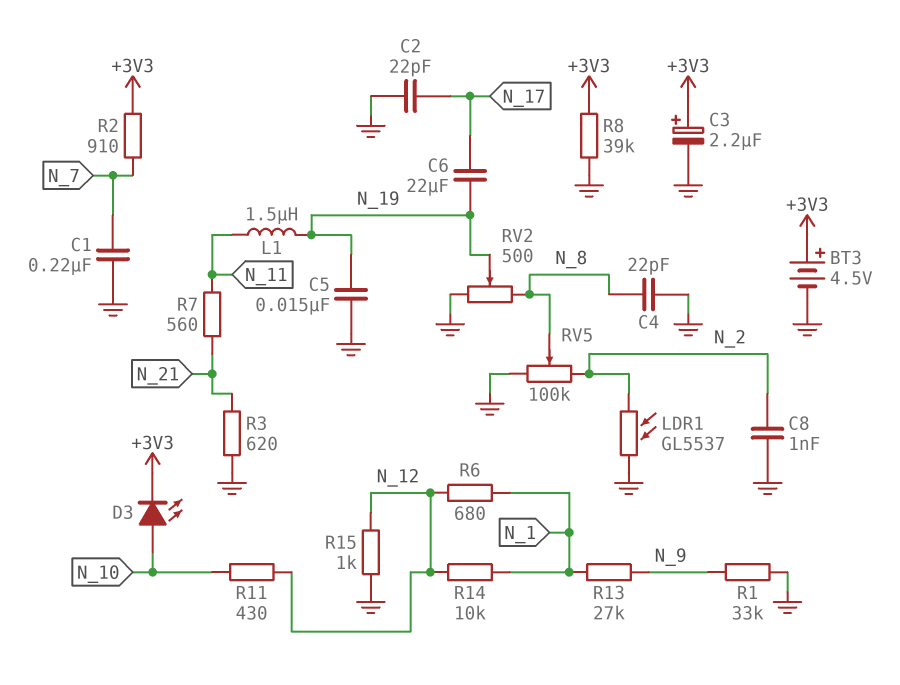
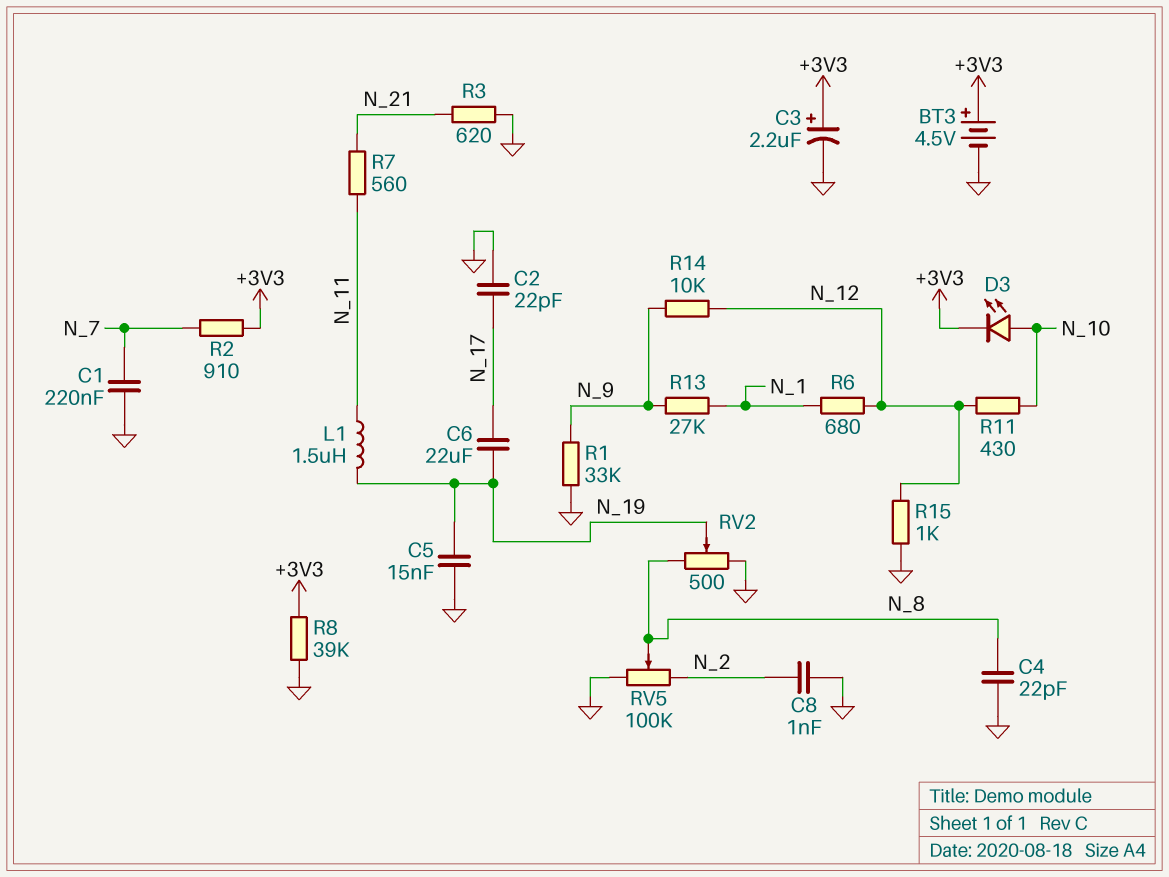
LDR1: GL5537 (GND, N_2) -> none
R14: 10k (N_1, N_12) -> 10k (N_9, N_12)

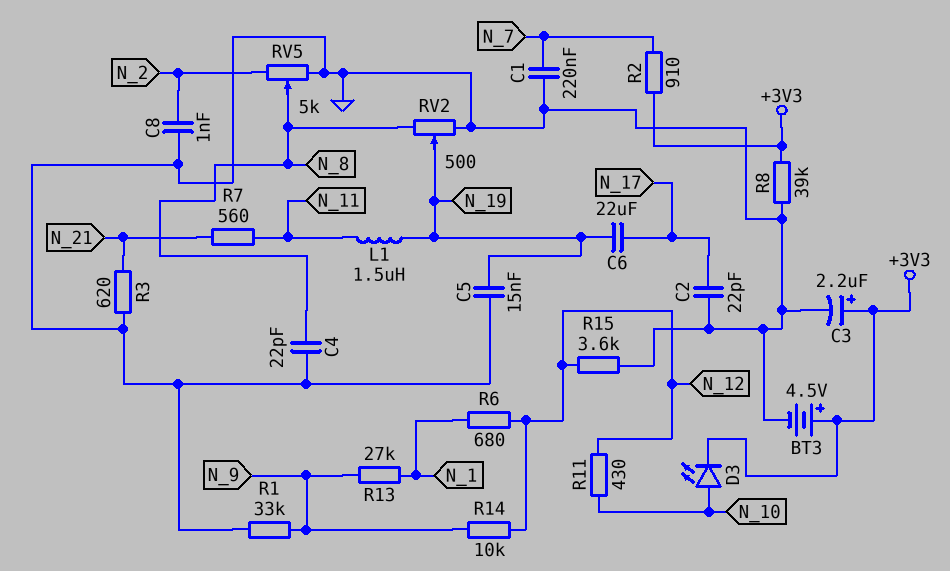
R15: 1k (GND, N_12) -> 3.6k (GND, N_12)
RV5: 100k (GND, N_2, wiper N_8) -> 5k (GND, N_2, wiper N_8)

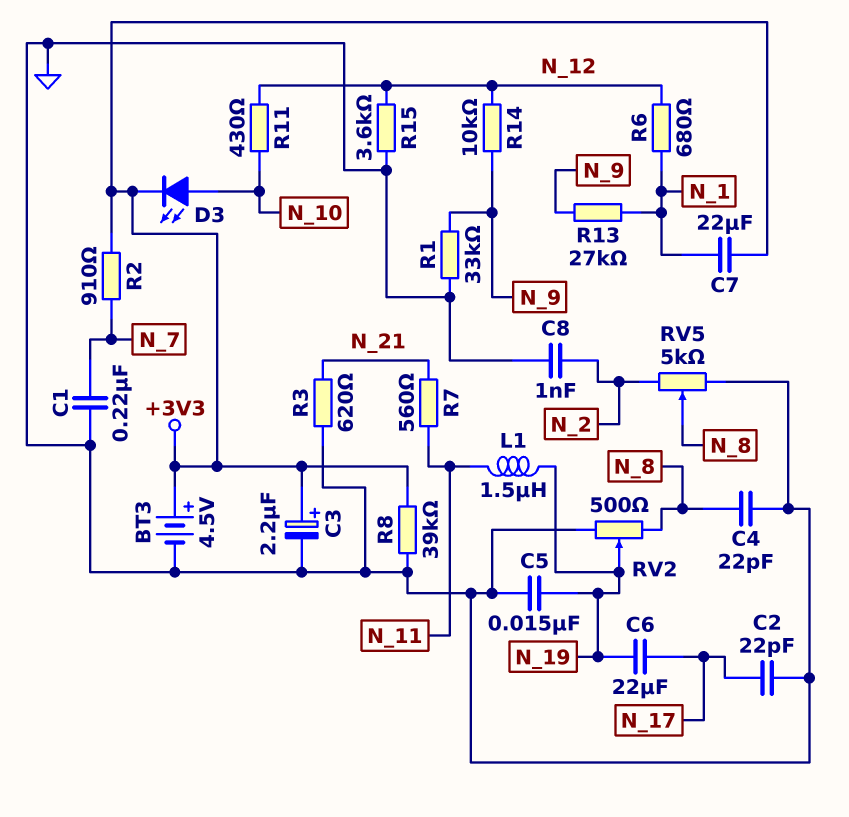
C7: none -> 22uF (+3V3, N_1)

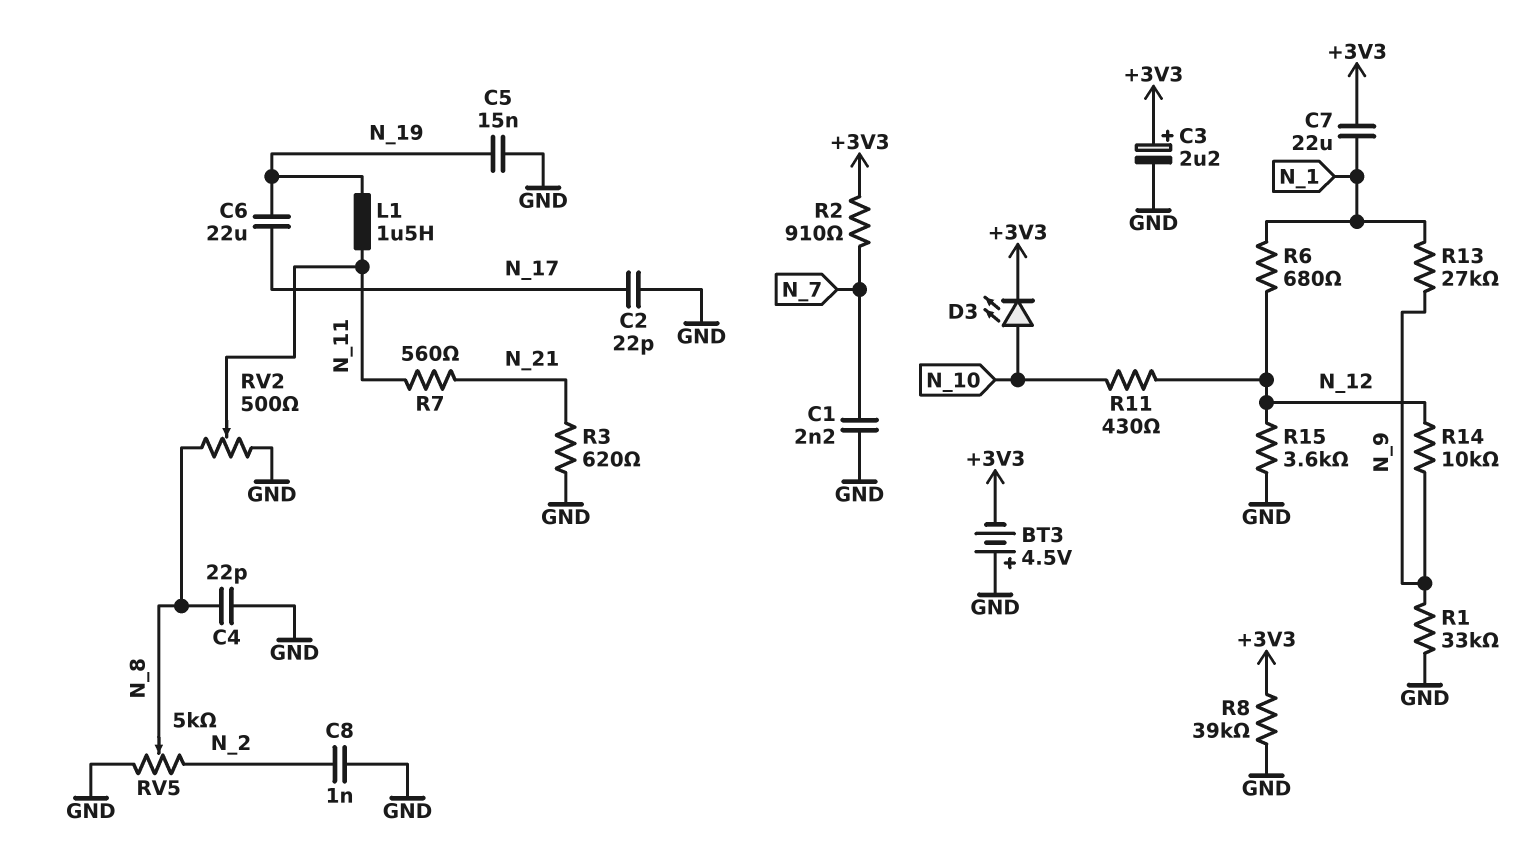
BT3: 4.5V (plus +3V3, minus GND) -> 4.5V (plus GND, minus +3V3)
C1: 220nF (GND, N_7) -> 2.2nF (GND, N_7)
RV2: 500 (GND, N_8, wiper N_19) -> 500 (GND, N_8, wiper N_11)

